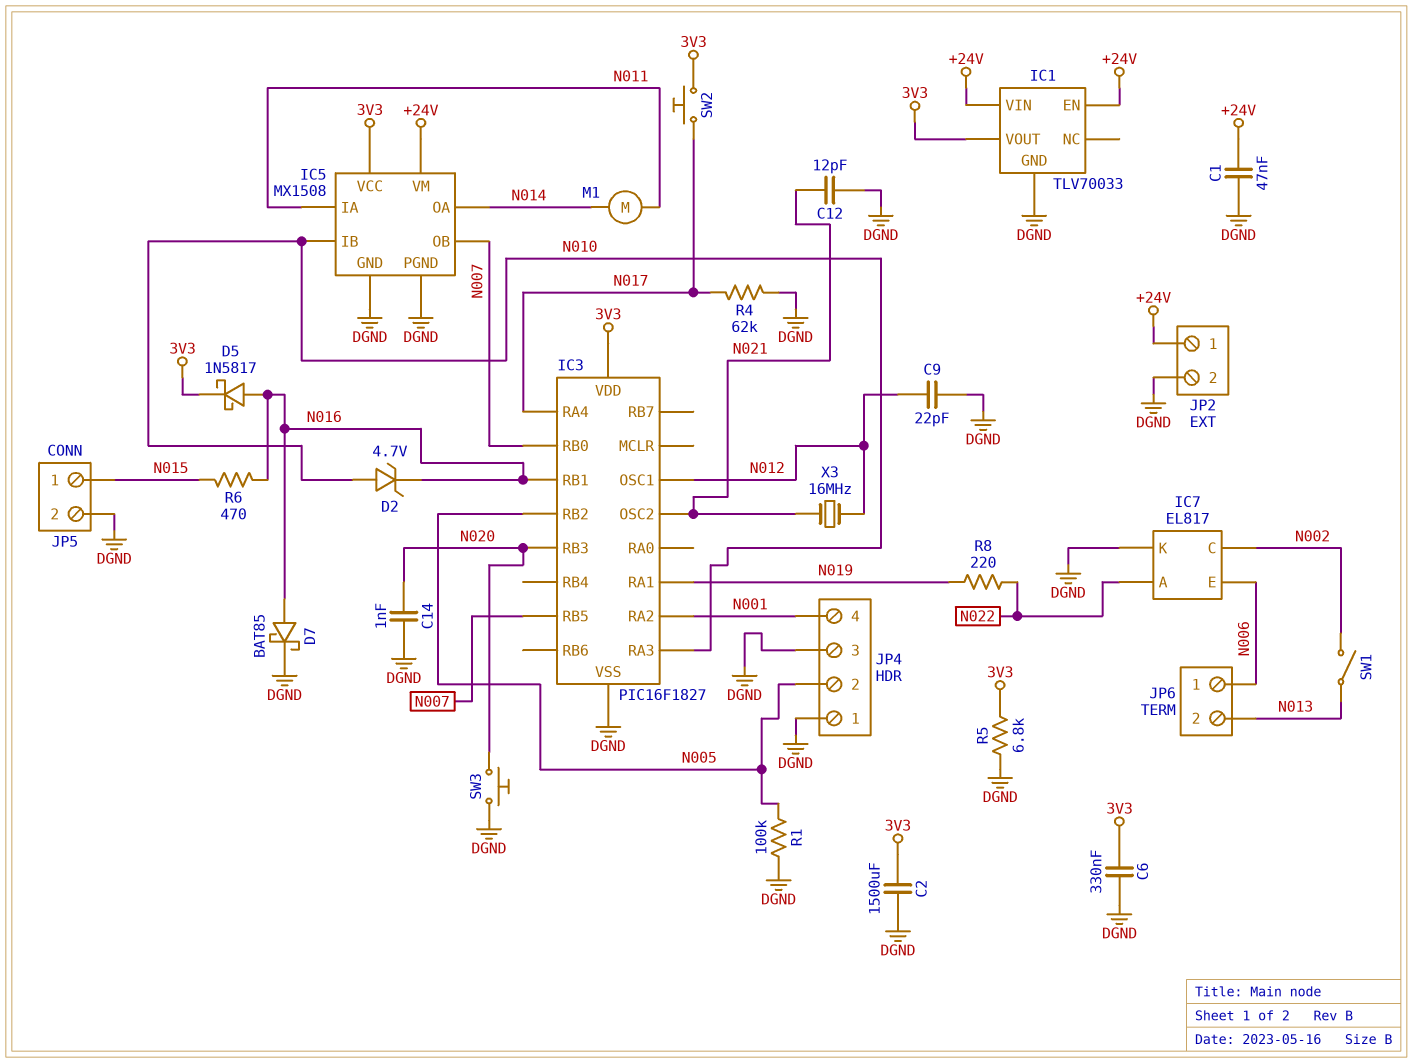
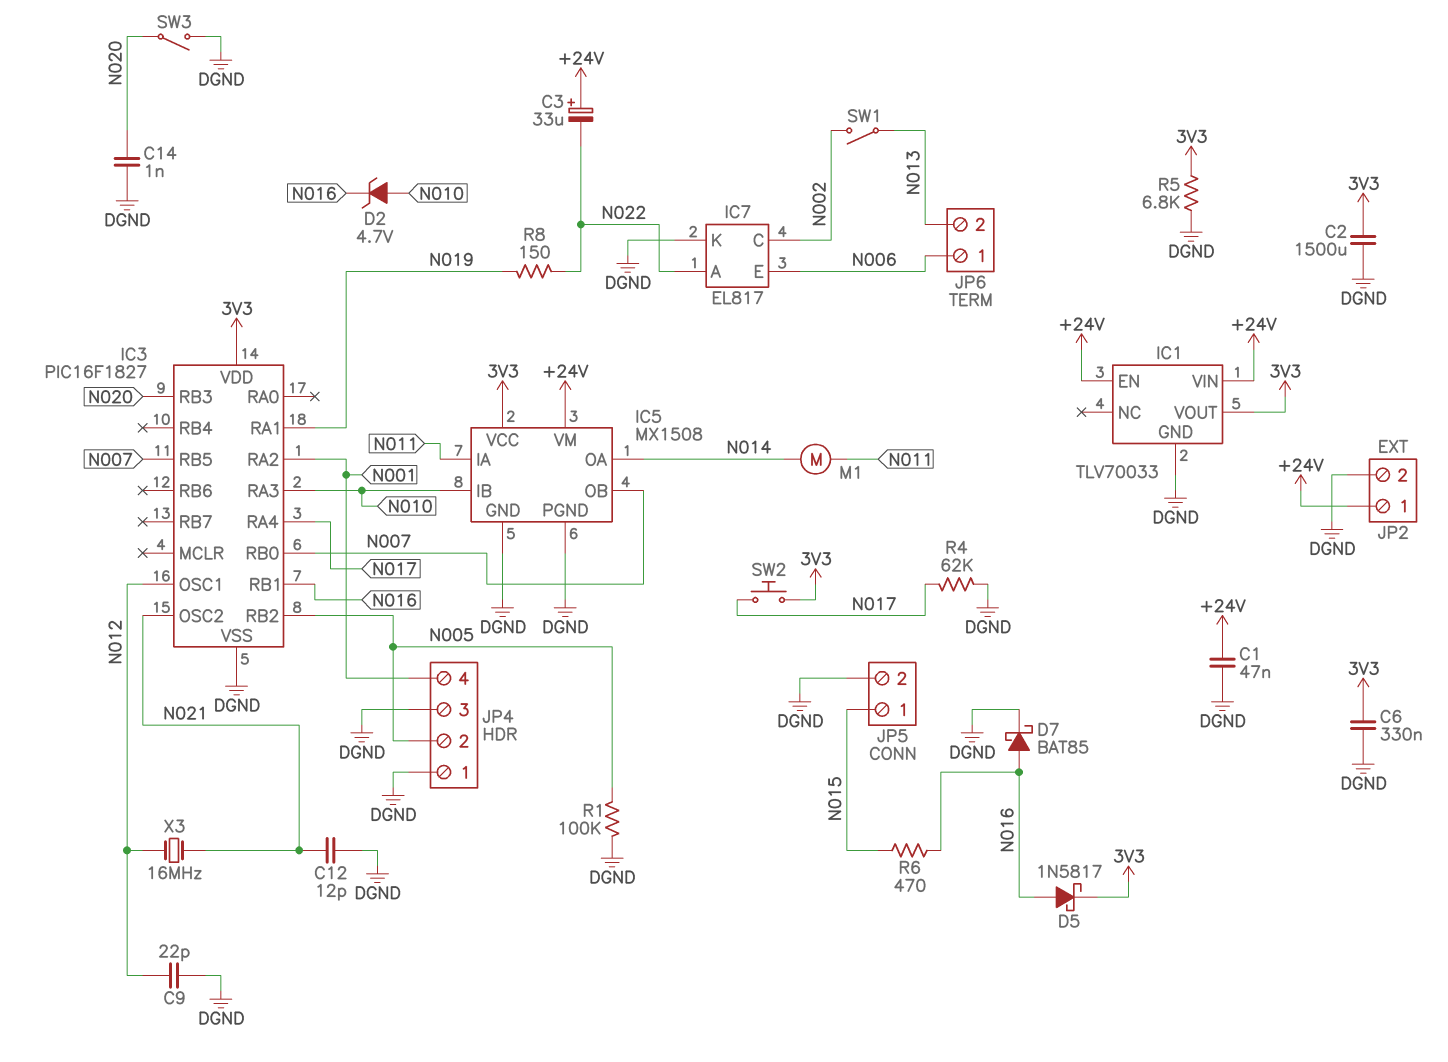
C3: none -> 33uF (plus +24V, minus N022)
R8: 220 (N019, N022) -> 150 (N019, N022)
SW3: button (DGND, N020) -> switch (DGND, N020)

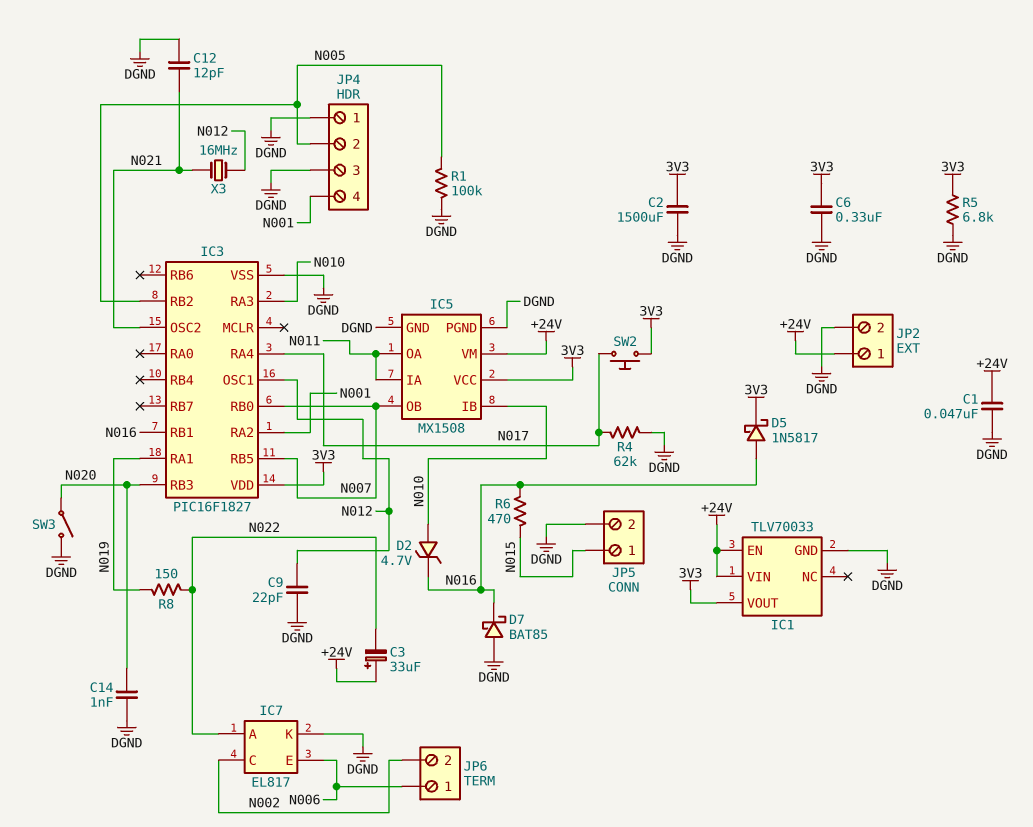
D7: schottky BAT85 (A N016, K DGND) -> schottky BAT85 (A DGND, K N016)
IC5 pin OA: N014 -> N011
JP6 pin 2: N013 -> N002
M1: motor (N011, N014) -> none
SW1: switch (N002, N013) -> none

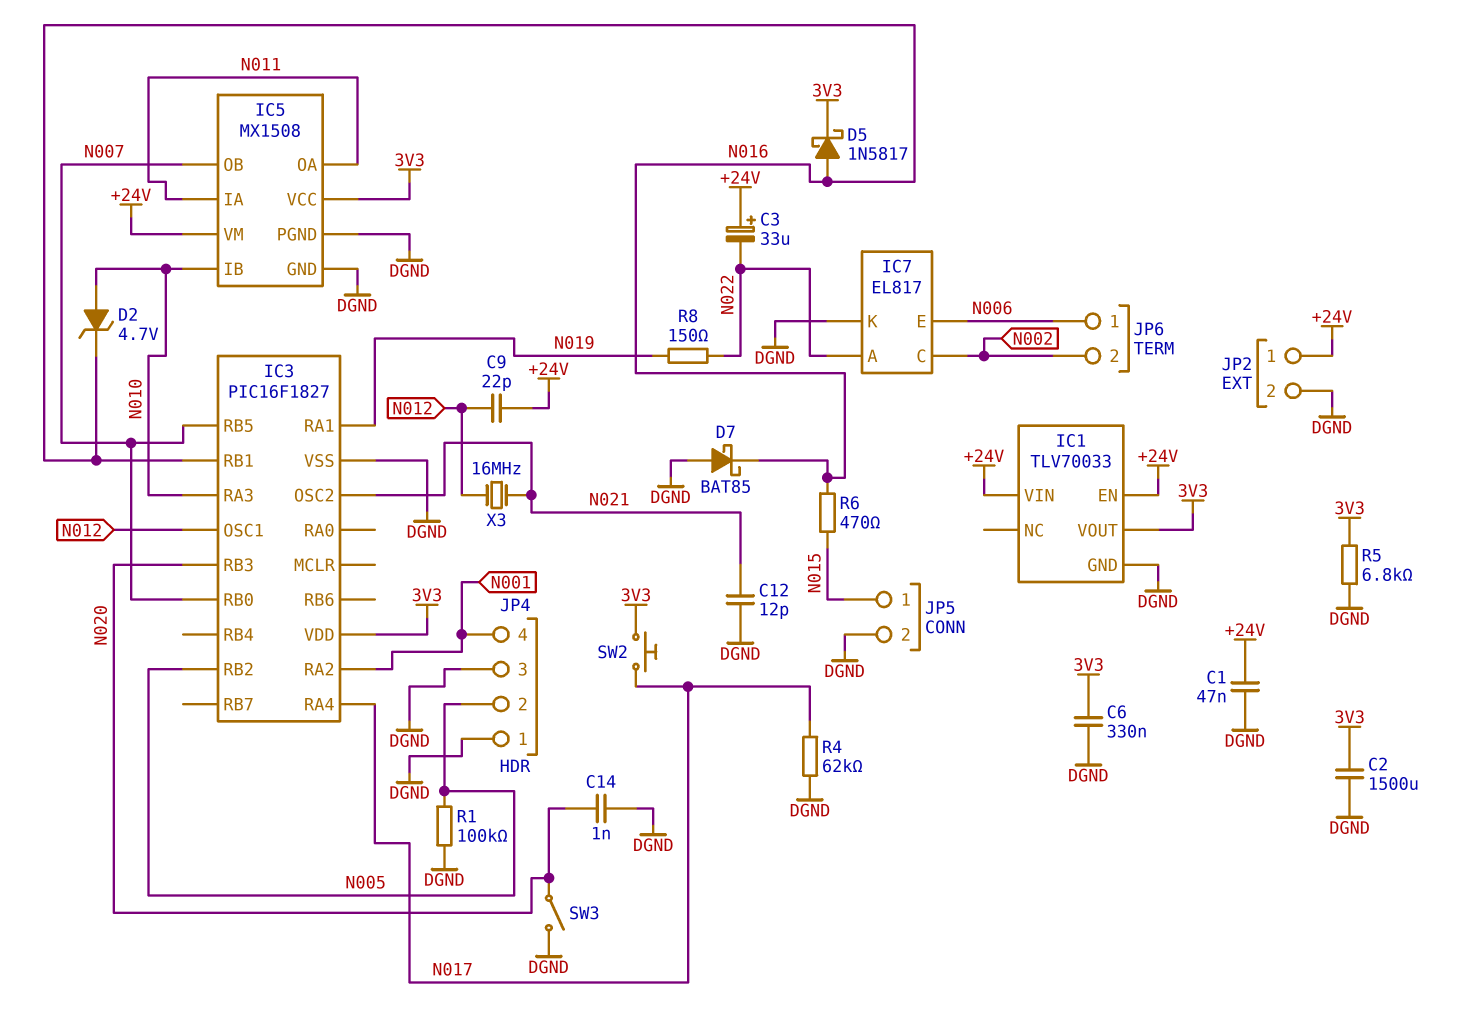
C9: 22pF (DGND, N012) -> 22pF (+24V, N012)

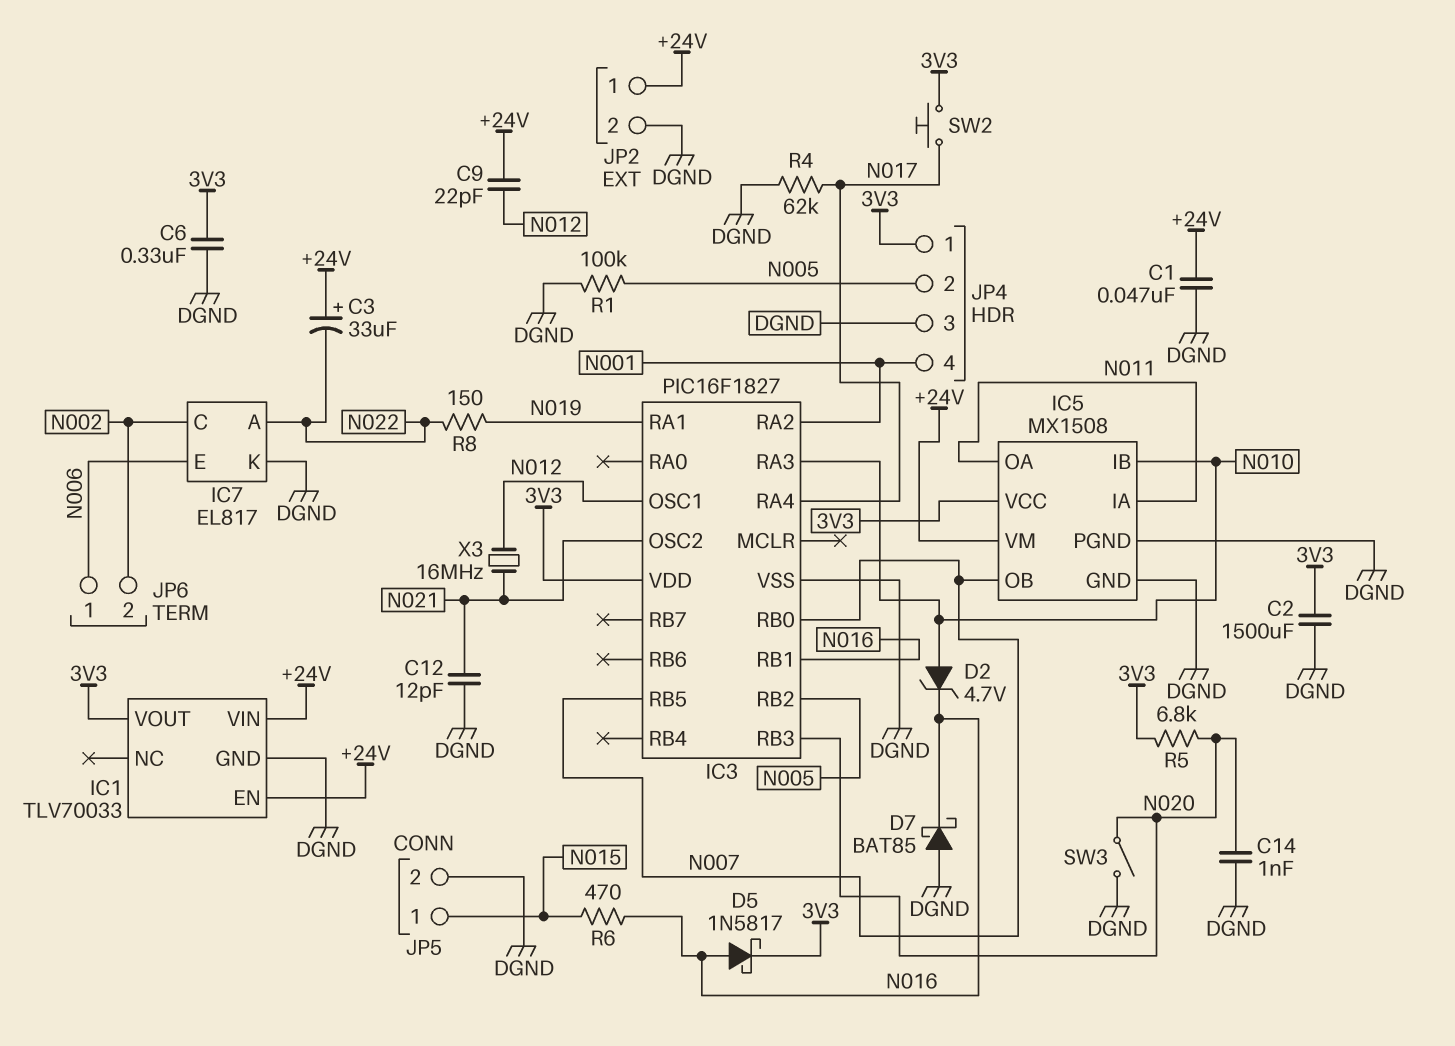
JP4 pin 1: DGND -> 3V3
R5: 6.8k (3V3, DGND) -> 6.8k (3V3, N020)

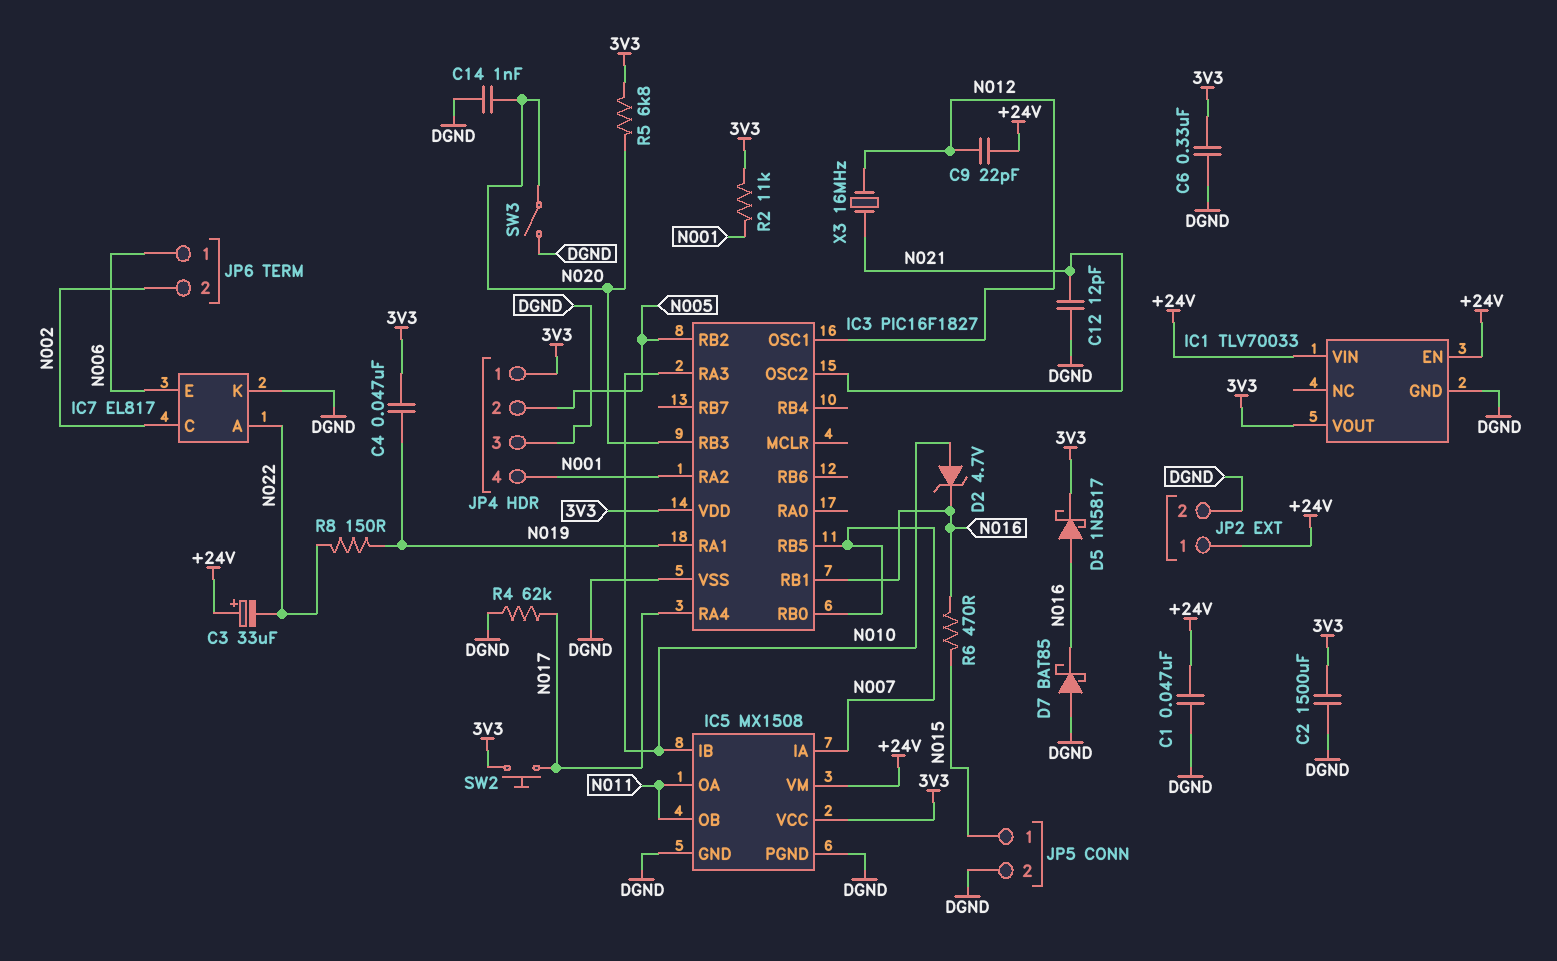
C4: none -> 47nF (3V3, N019)
IC5 pin IA: N011 -> N007
IC5 pin OB: N007 -> N011
R1: 100k (DGND, N005) -> none
R2: none -> 11k (3V3, N001)

